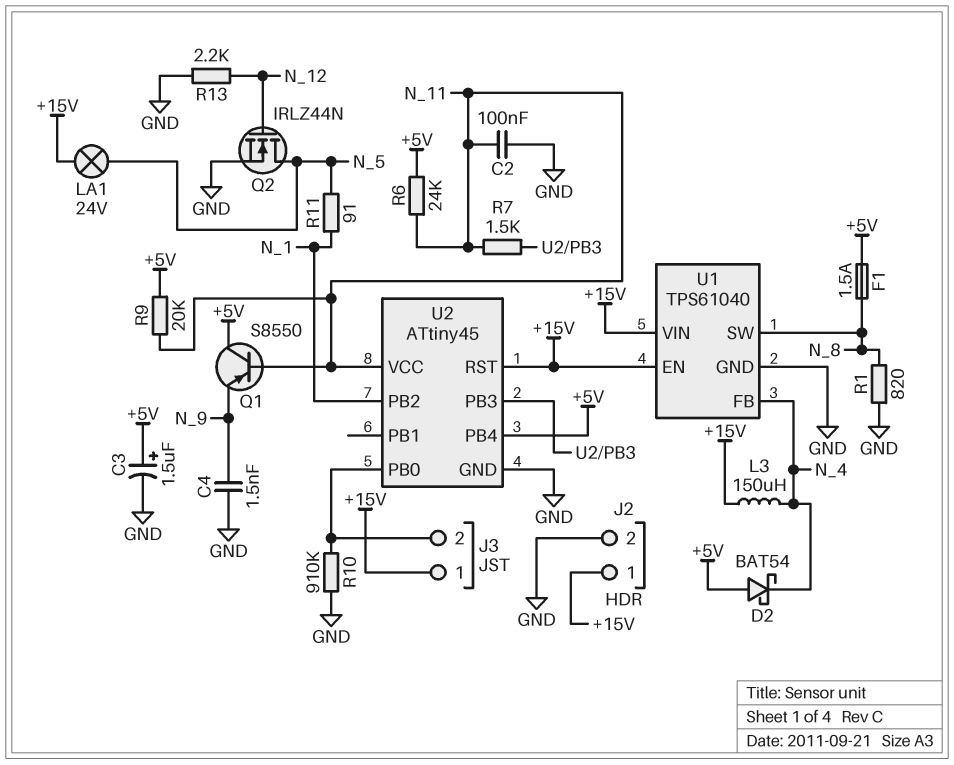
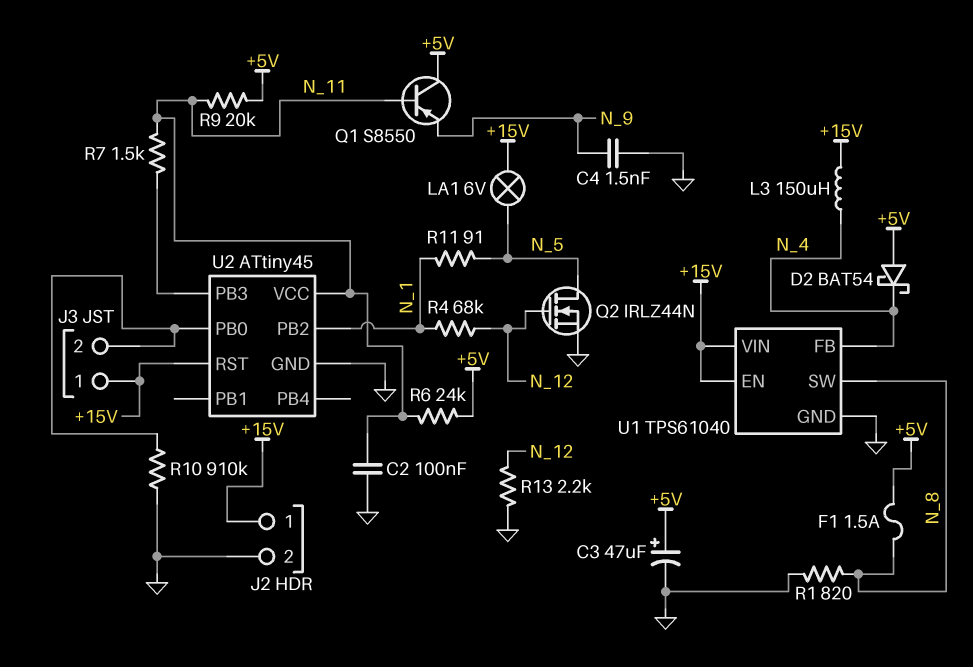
C3: 1.5uF (plus +5V, minus GND) -> 47uF (plus +5V, minus GND)
LA1: lamp 24V (+15V, N_5) -> lamp 6V (+15V, N_5)
R4: none -> 68k (N_1, N_12)
U2 pin PB4: +5V -> none

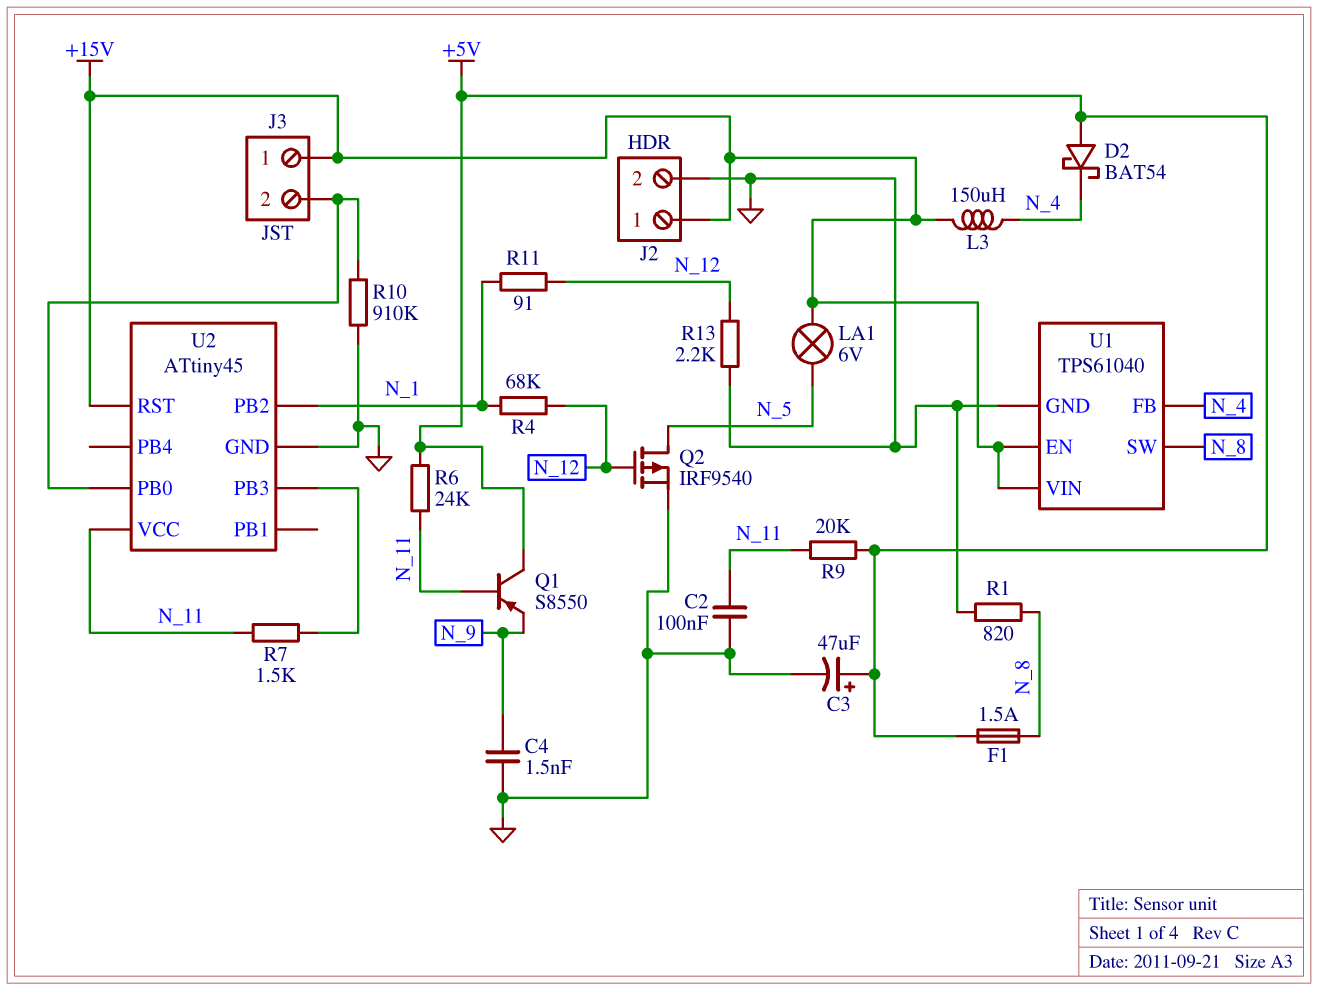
Q2: NMOS IRLZ44N (G N_12, D N_5, S GND) -> PMOS IRF9540 (G N_12, D N_5, S GND)
R11: 91 (N_1, N_5) -> 91 (N_1, N_12)

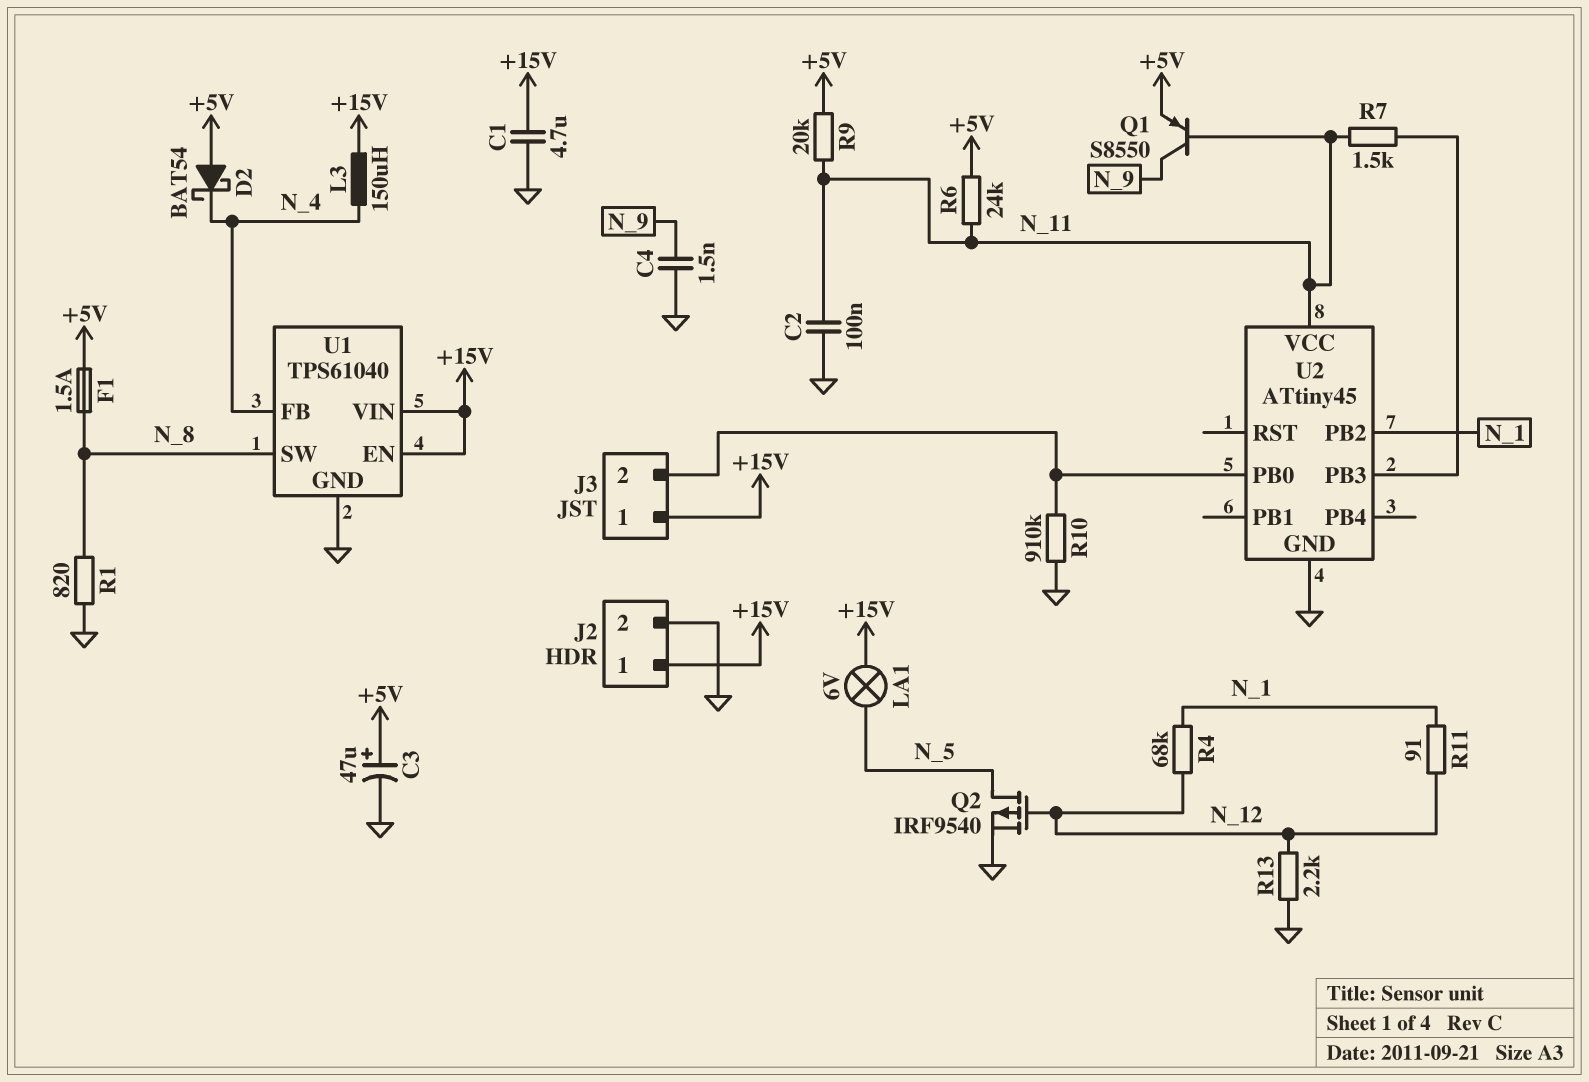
C1: none -> 4.7uF (+15V, GND)
Q1: PNP S8550 (B N_11, C +5V, E N_9) -> PNP S8550 (B N_11, C N_9, E +5V)
U2 pin RST: +15V -> none

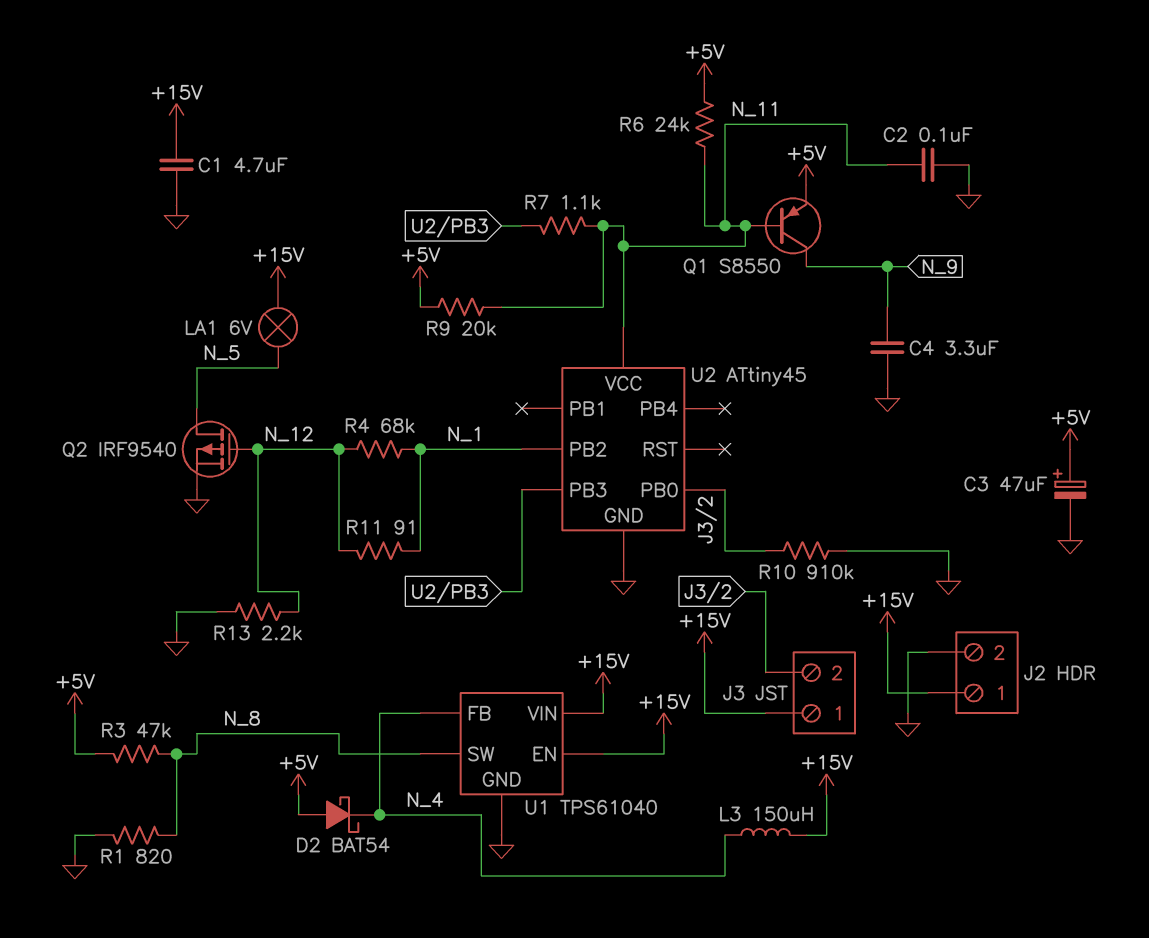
C4: 1.5nF (GND, N_9) -> 3.3uF (GND, N_9)
F1: 1.5A (+5V, N_8) -> none
R3: none -> 47k (+5V, N_8)
R7: 1.5k (N_11, U2/PB3) -> 1.1k (N_11, U2/PB3)

